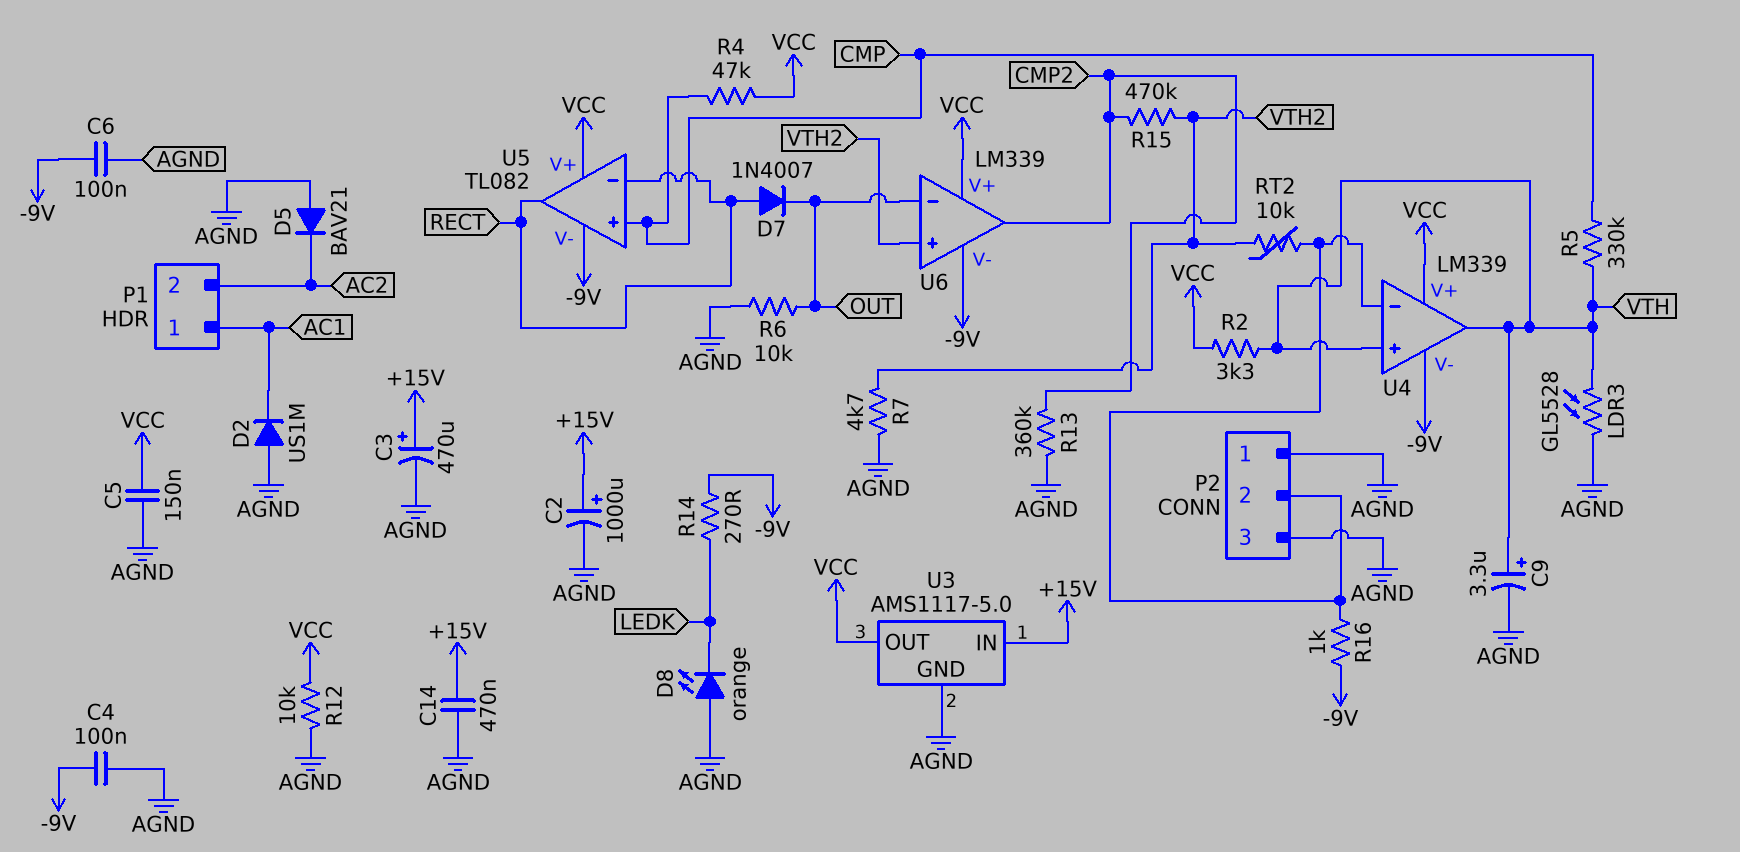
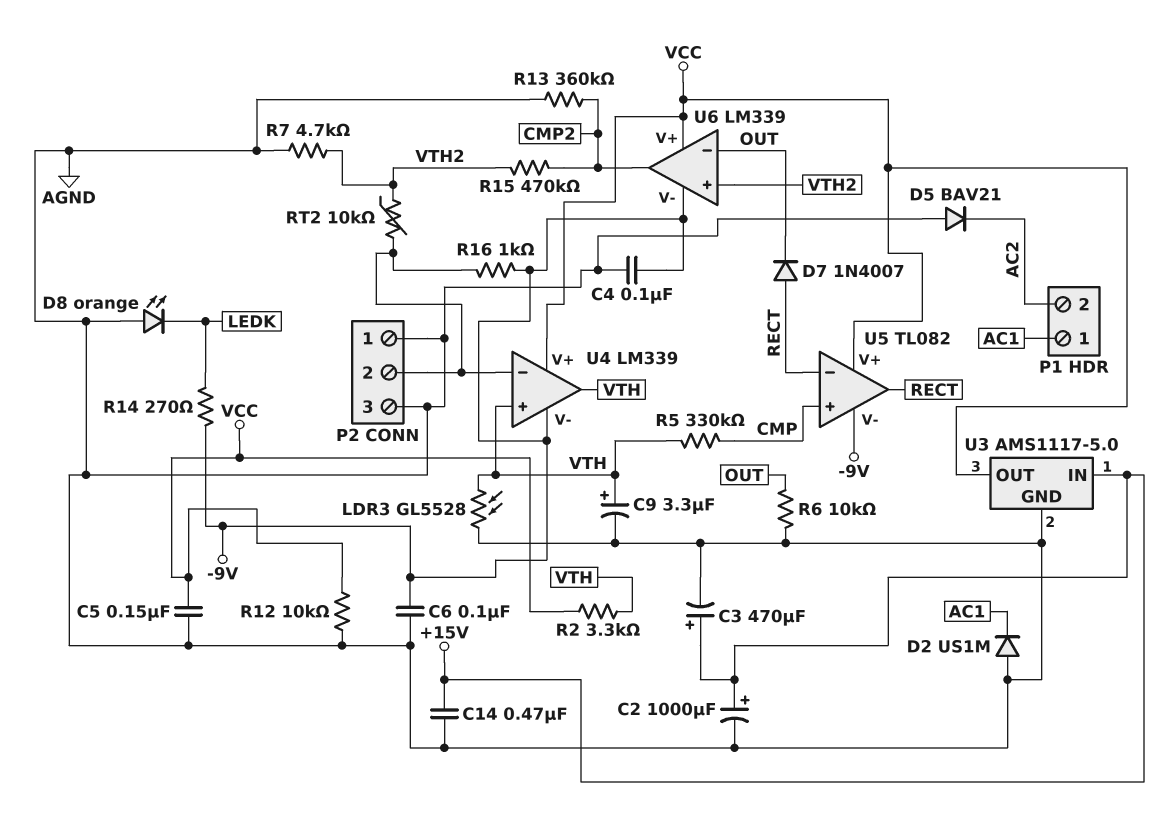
R4: 47k (CMP, VCC) -> none

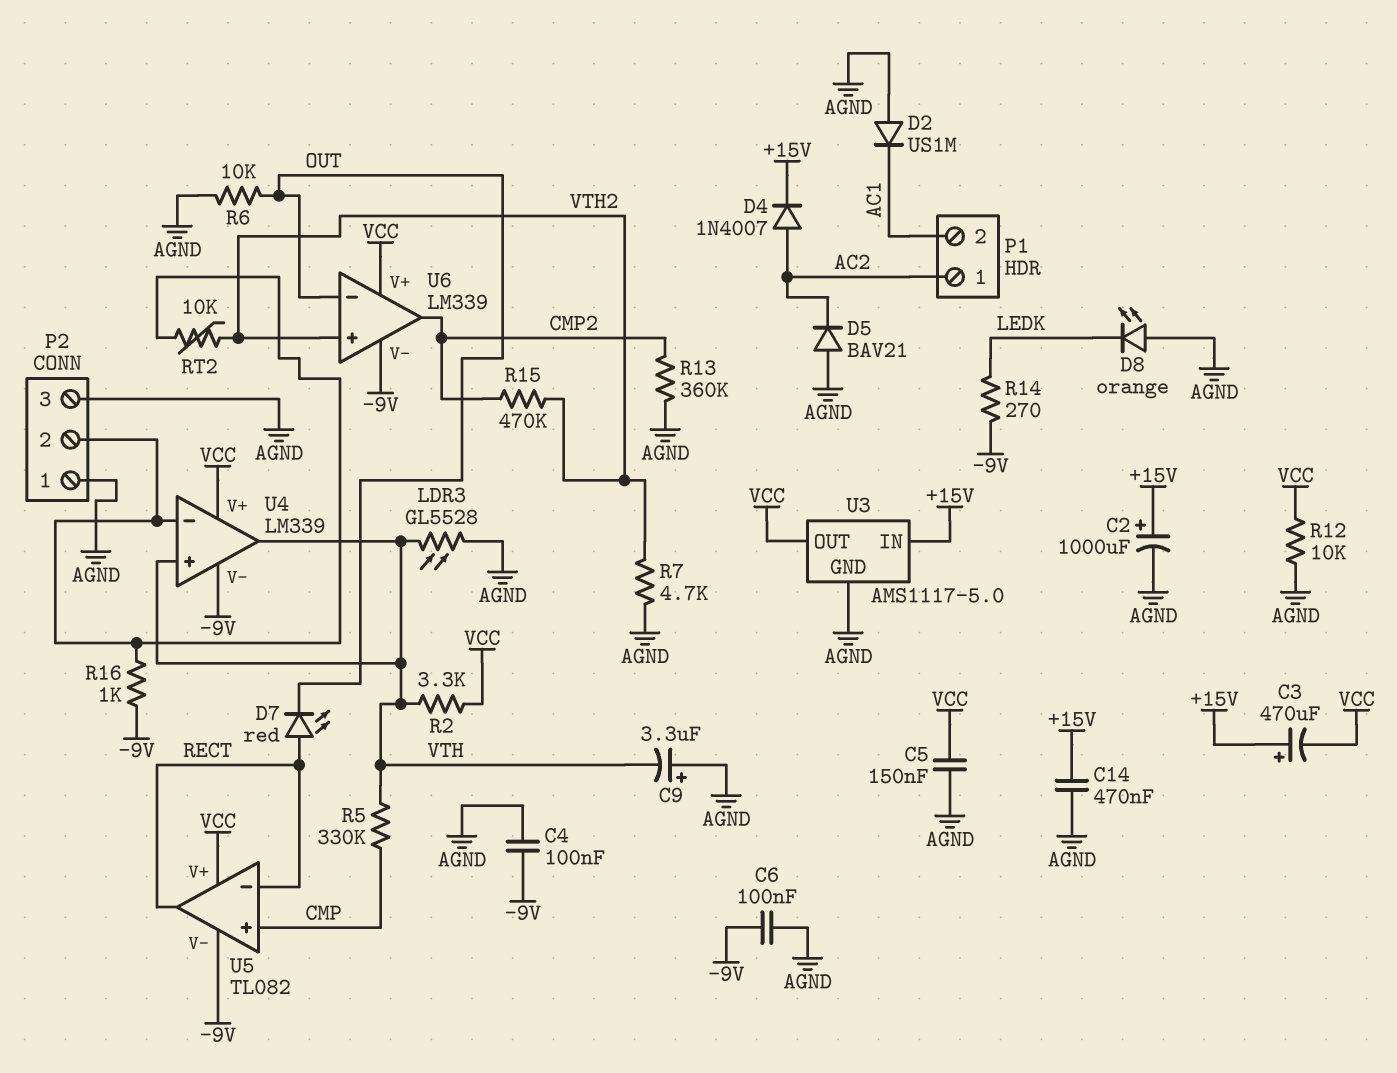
C3: 470uF (plus +15V, minus AGND) -> 470uF (plus +15V, minus VCC)
C9: 3.3uF (plus VTH, minus AGND) -> 3.3uF (plus AGND, minus VTH)
D4: none -> diode 1N4007 (A AC2, K +15V)
D7: diode 1N4007 (A RECT, K OUT) -> LED red (A RECT, K OUT)
P1 pin 1: AC1 -> AC2
P1 pin 2: AC2 -> AC1

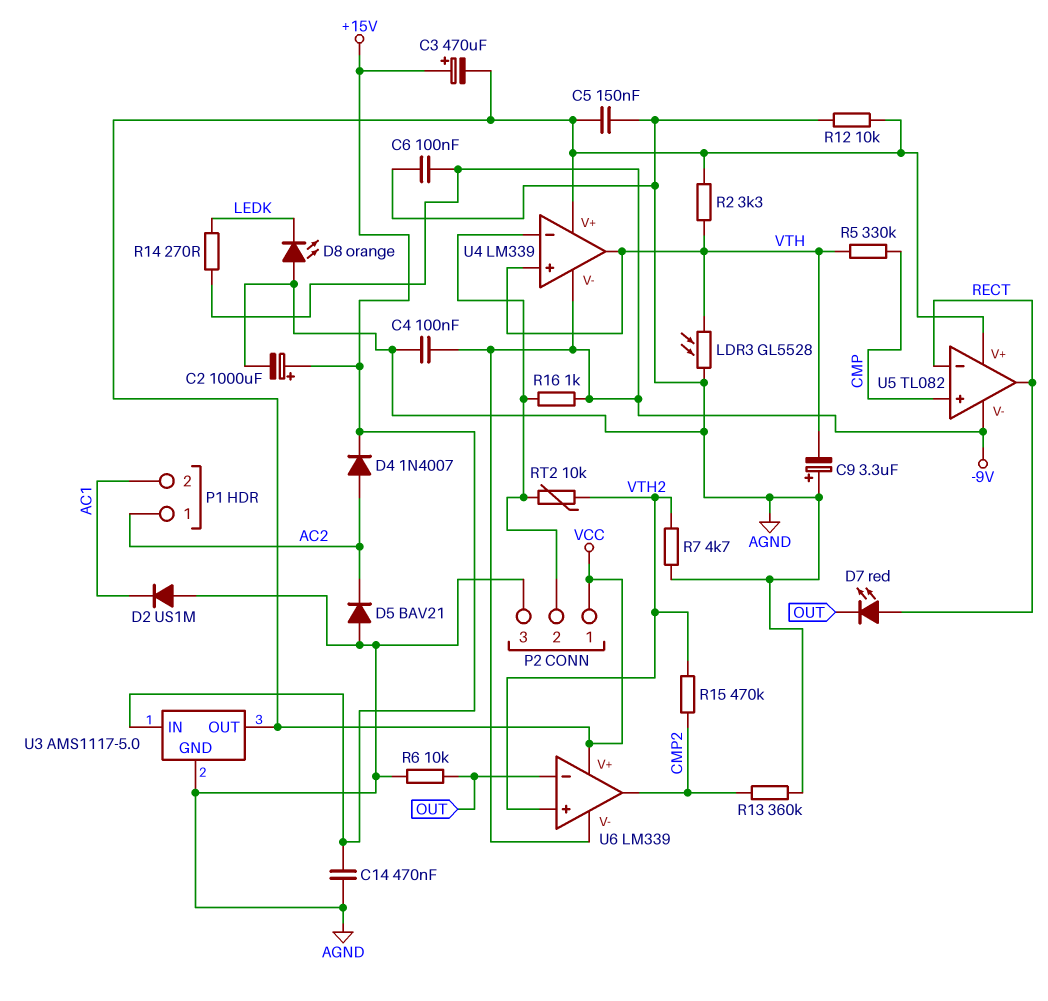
P2 pin 1: AGND -> VCC

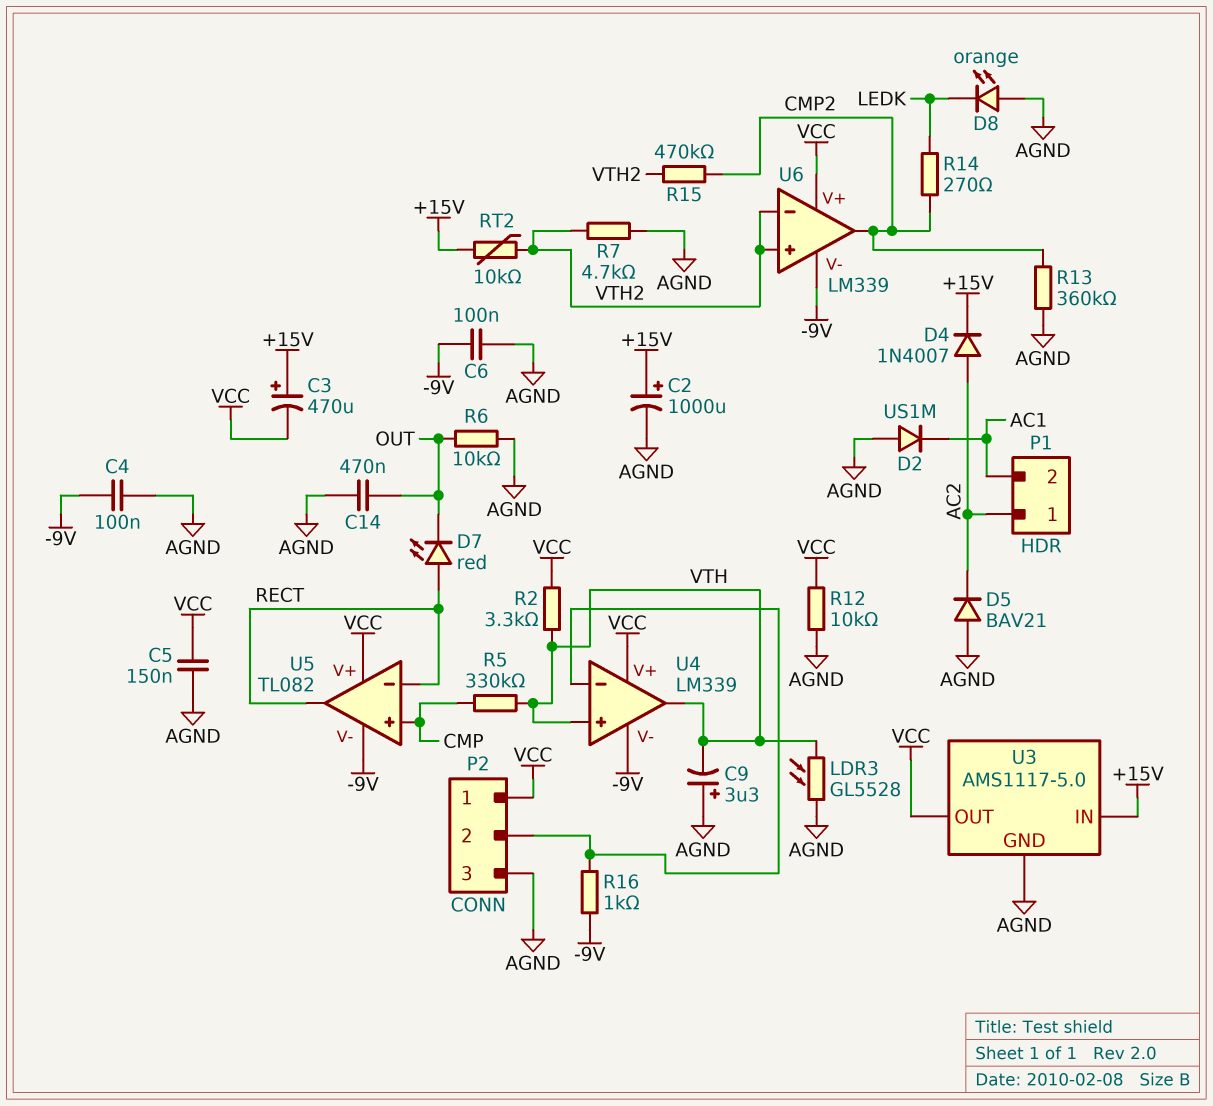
C14: 470nF (+15V, AGND) -> 470nF (AGND, OUT)
R14: 270 (-9V, LEDK) -> 270 (CMP2, LEDK)
RT2: 10k (P2/2, VTH2) -> 10k (+15V, VTH2)
U6 pin in-: OUT -> VTH2

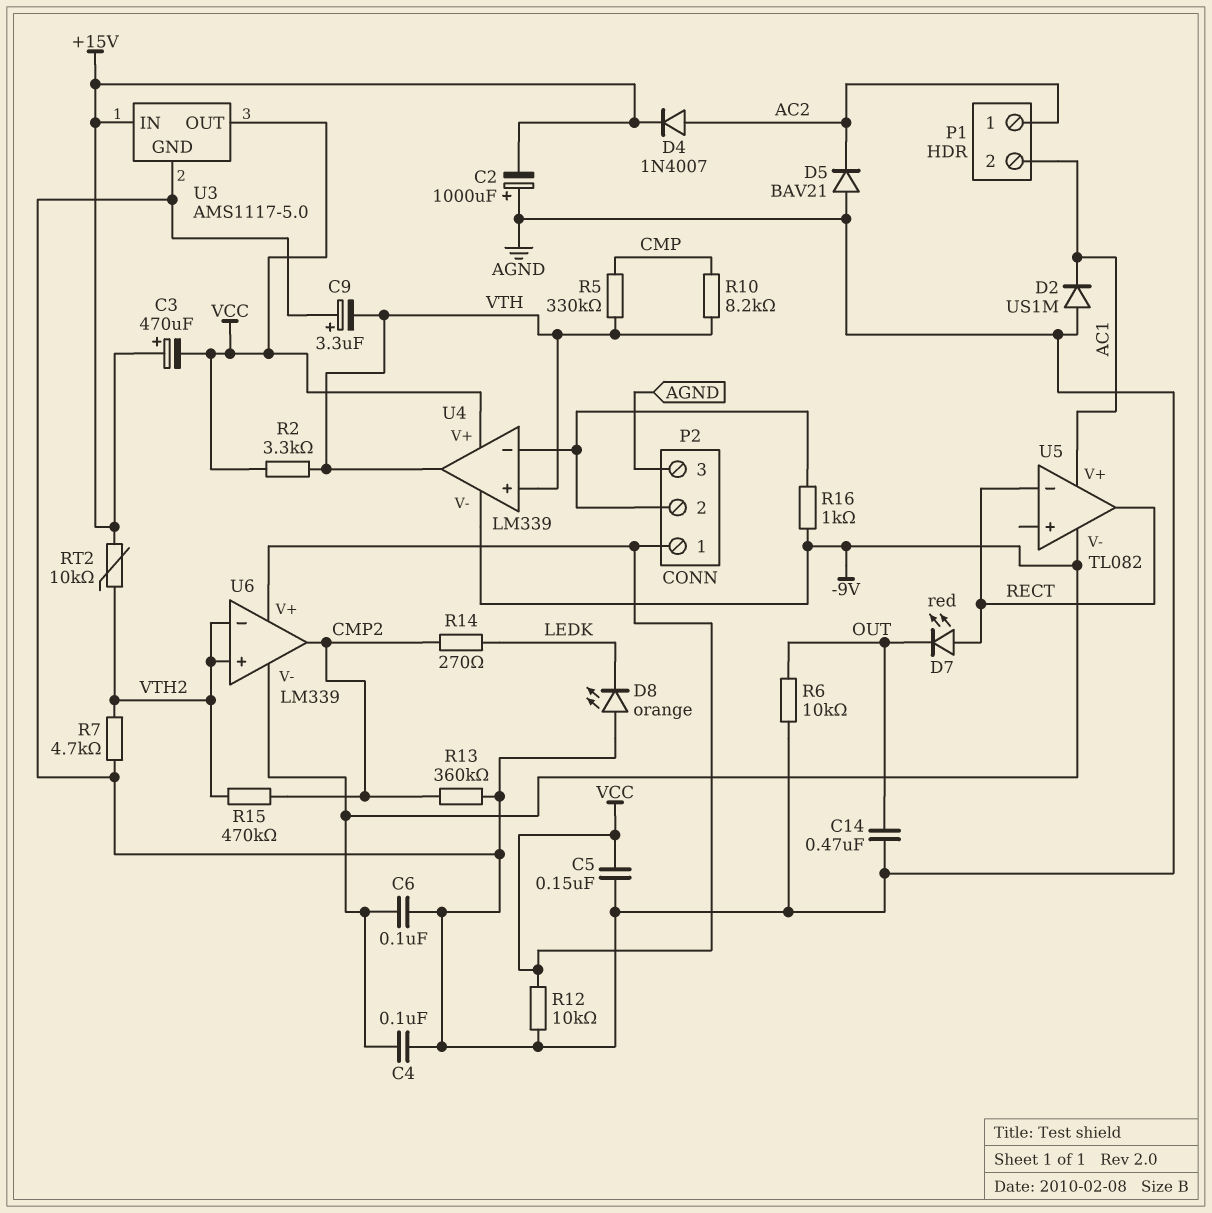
C2: 1000uF (plus +15V, minus AGND) -> 1000uF (plus AGND, minus +15V)
LDR3: GL5528 (AGND, VTH) -> none
R10: none -> 8.2k (CMP, VTH)
U5 pin V+: VCC -> AC1
U5 pin in+: CMP -> none

